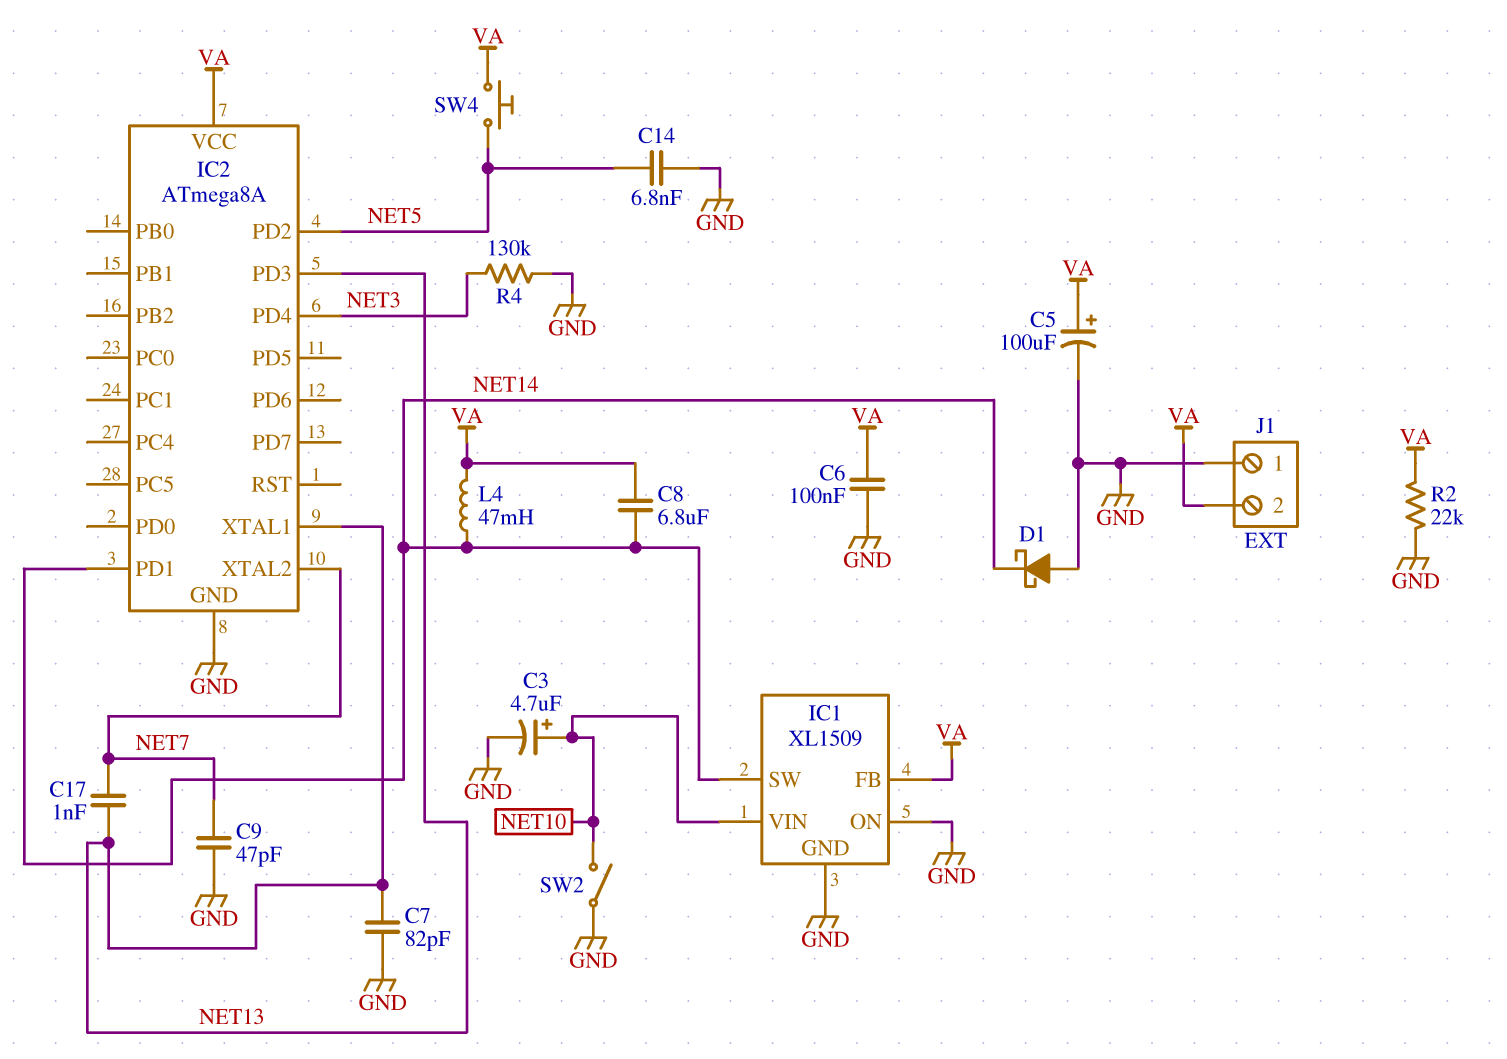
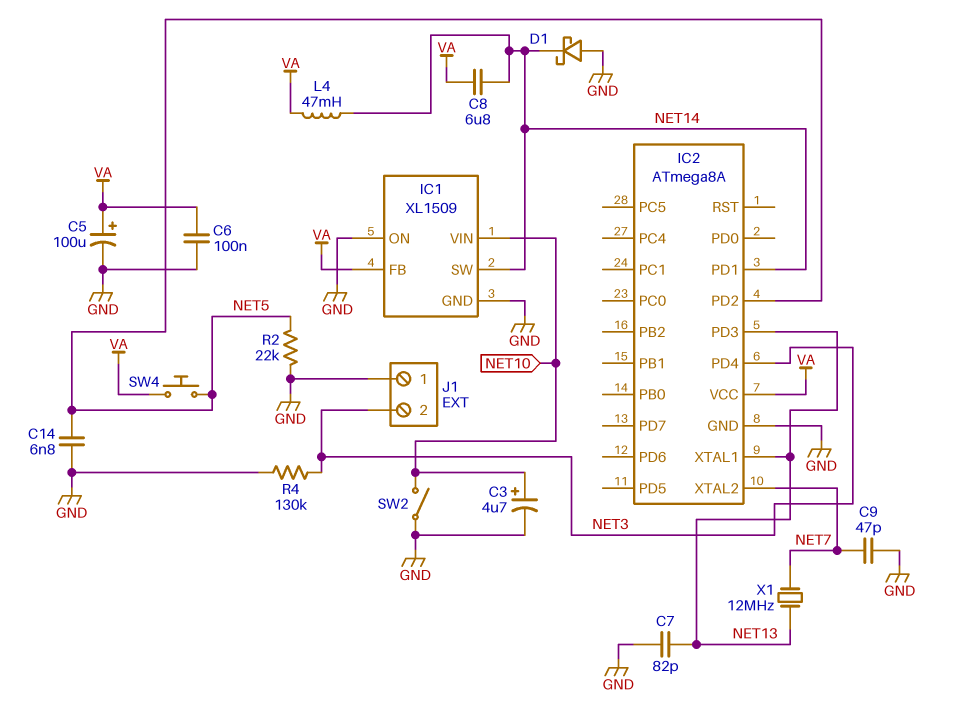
C17: 1nF (NET7, NET13) -> none
J1 pin 2: VA -> NET3
R2: 22k (GND, VA) -> 22k (GND, NET5)
X1: none -> 12MHz (NET7, NET13)

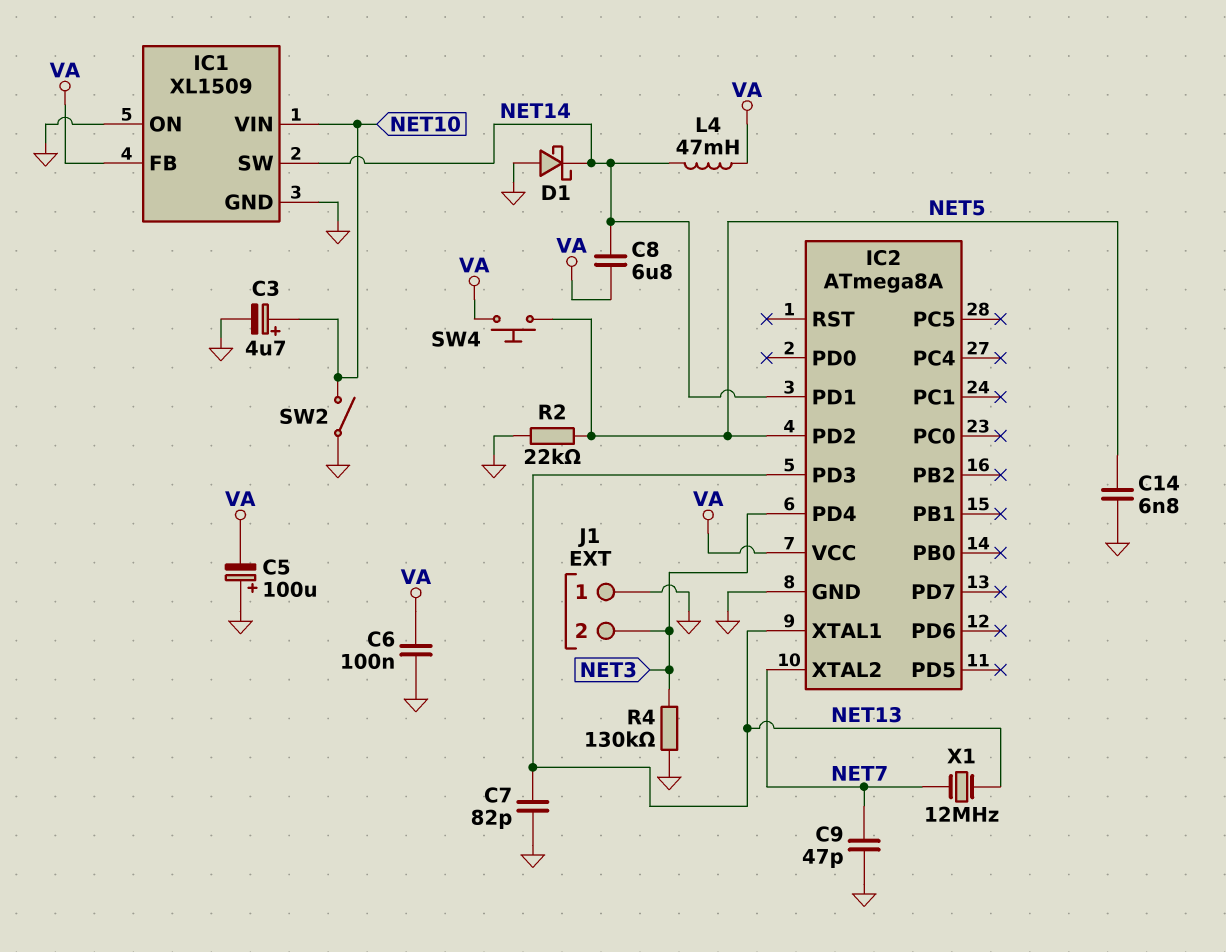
C5: 100uF (plus VA, minus GND) -> 100uF (plus GND, minus VA)

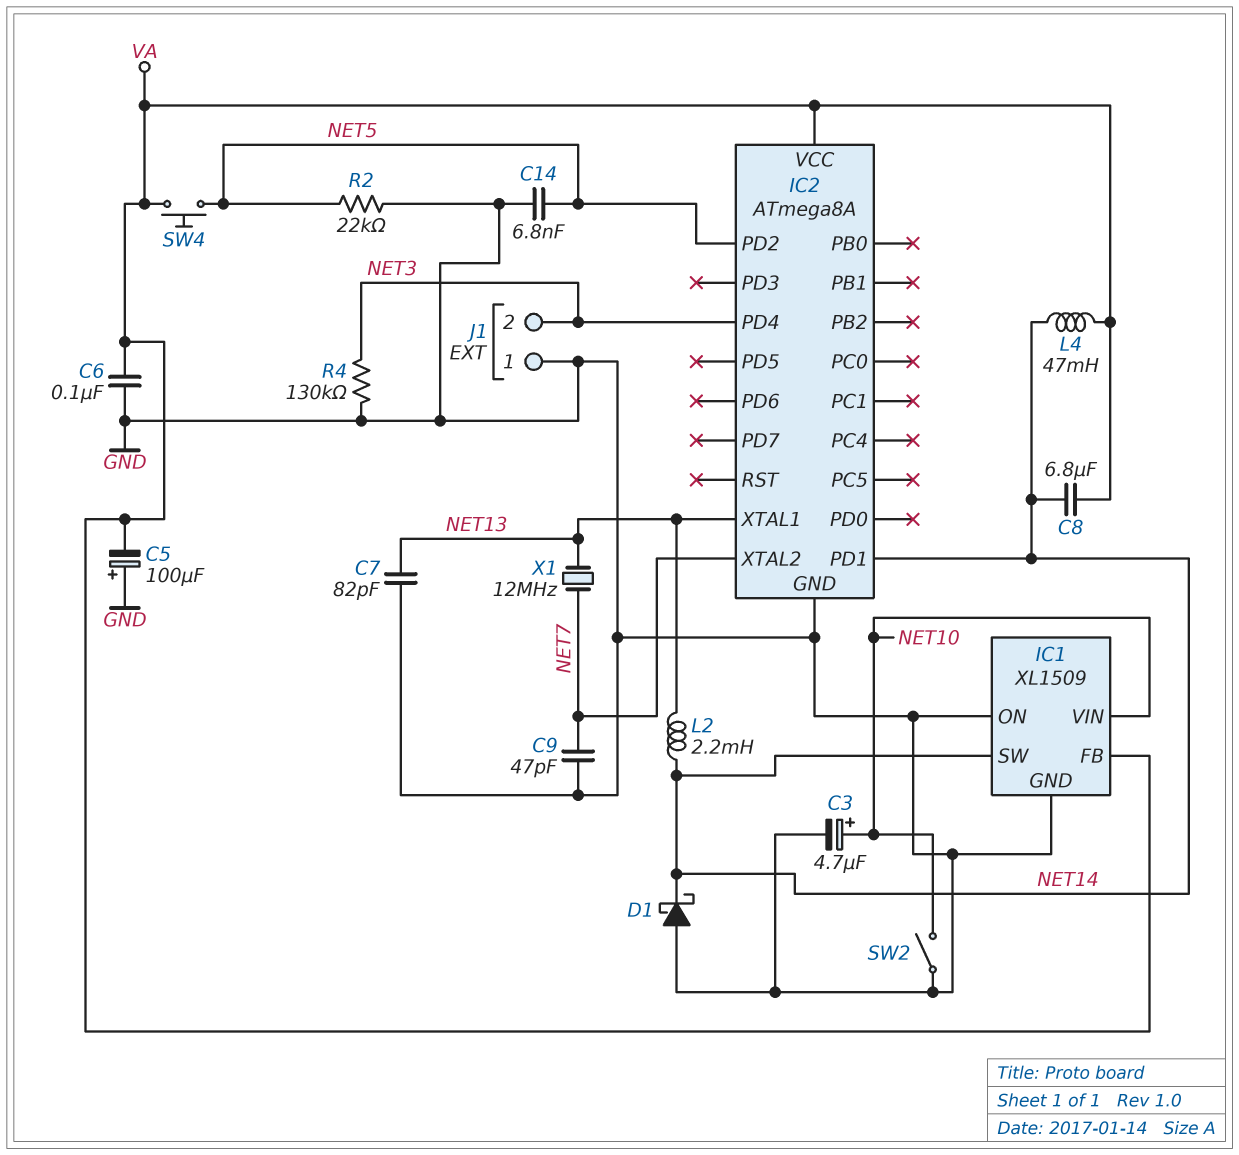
IC2 pin PD3: NET13 -> none
L2: none -> 2.2mH (NET13, NET14)

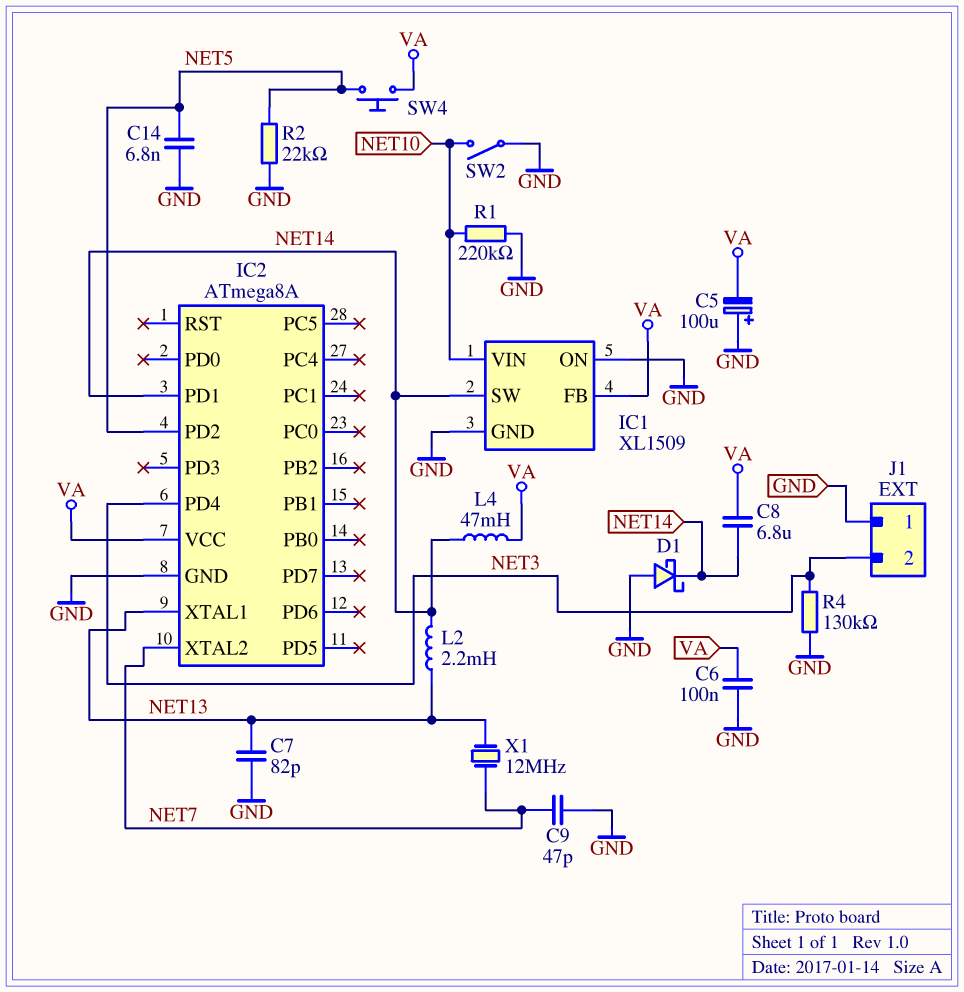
C3: 4.7uF (plus NET10, minus GND) -> none
R1: none -> 220k (GND, NET10)

